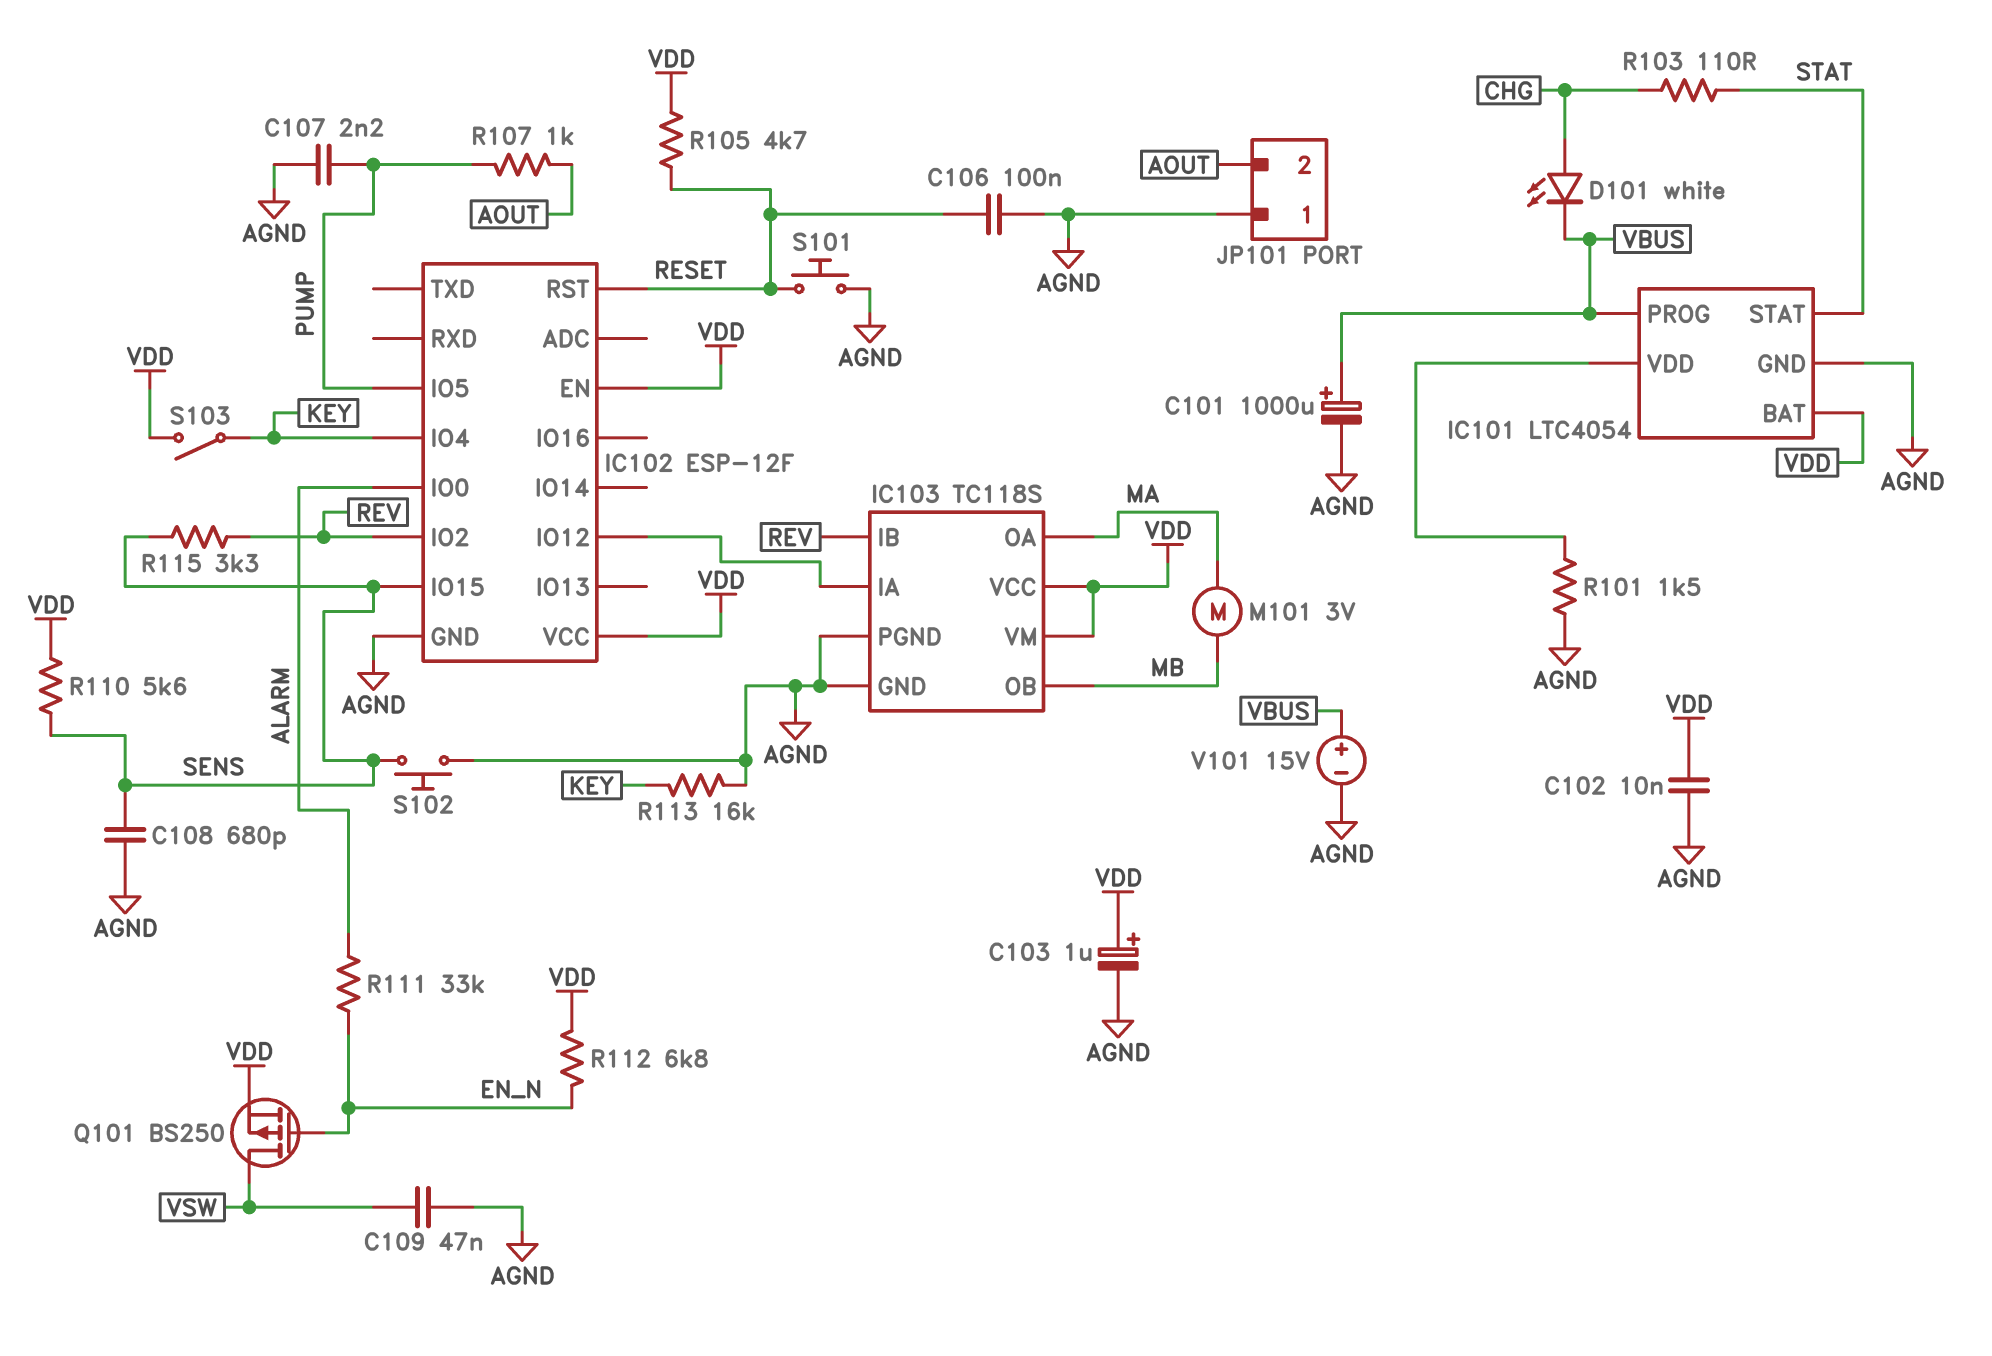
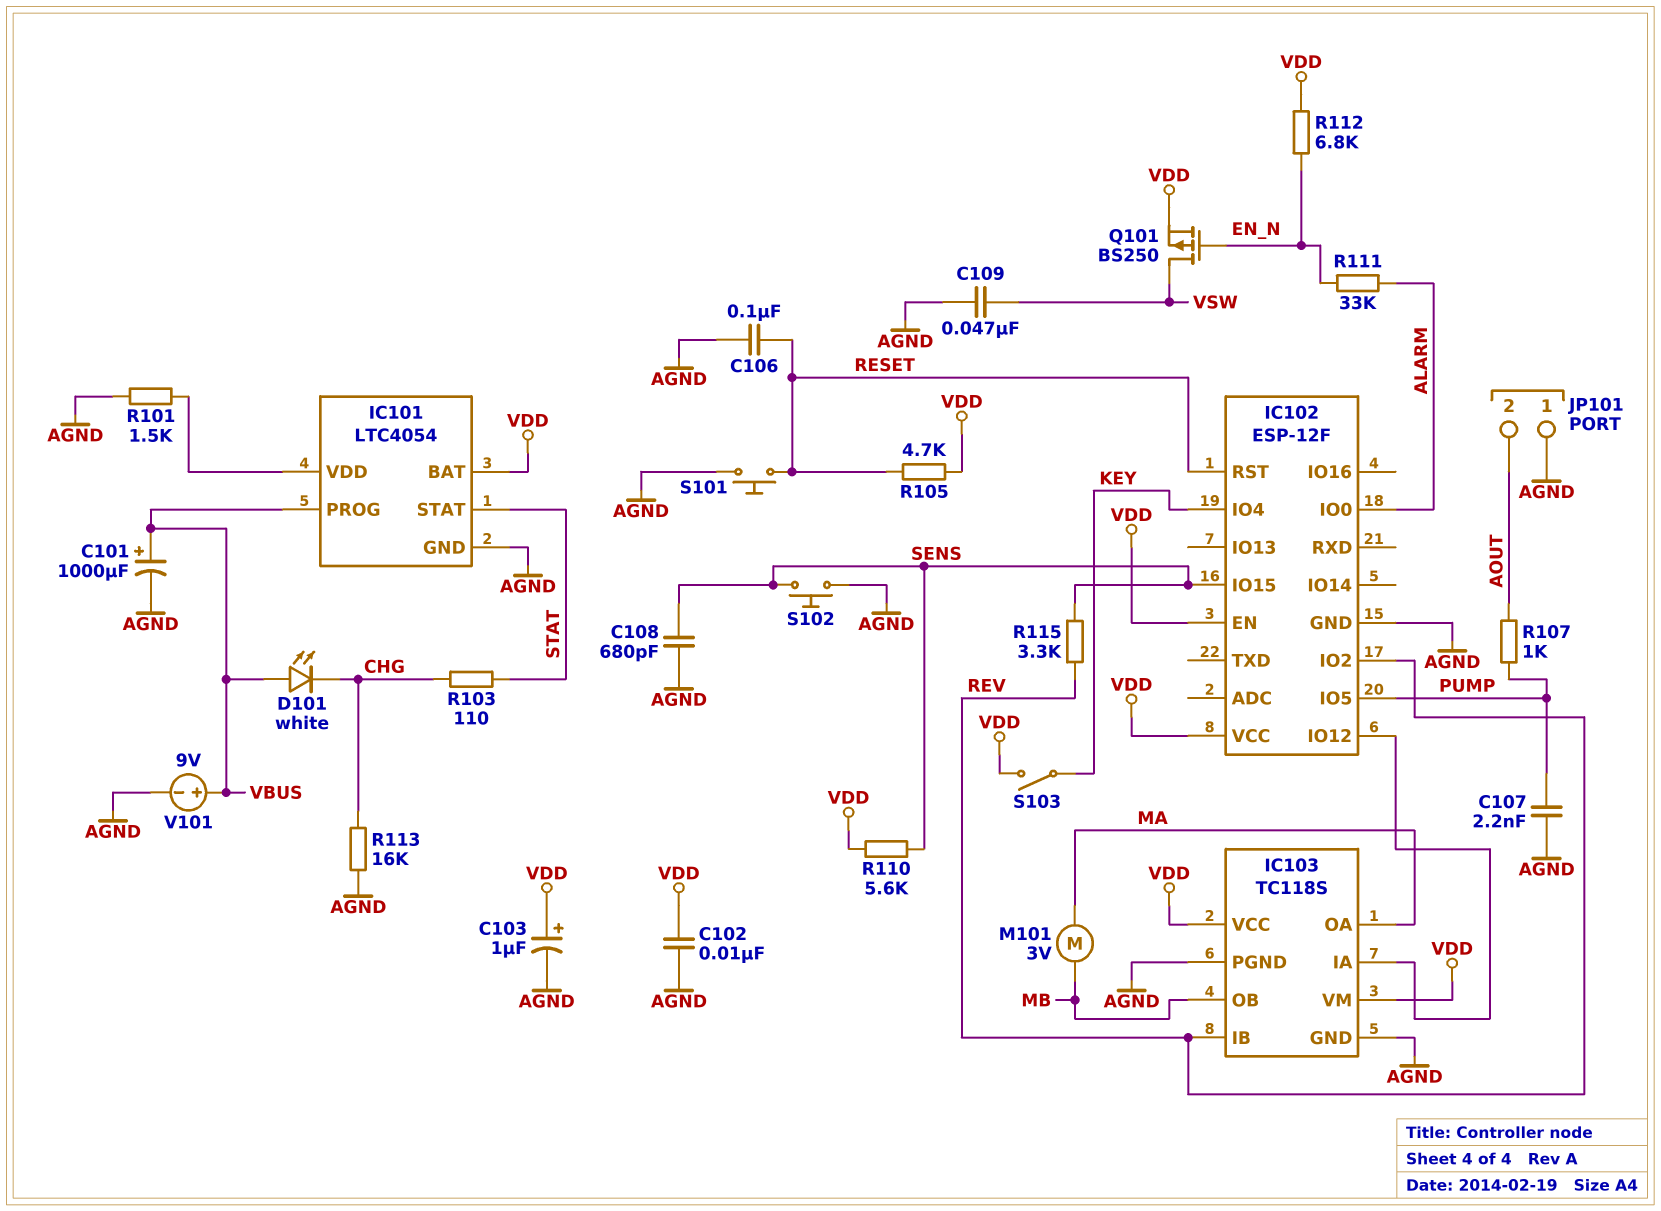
D101: LED white (A CHG, K VBUS) -> LED white (A VBUS, K CHG)
R113: 16k (AGND, KEY) -> 16k (AGND, CHG)
V101: 15V (plus VBUS, minus AGND) -> 9V (plus VBUS, minus AGND)

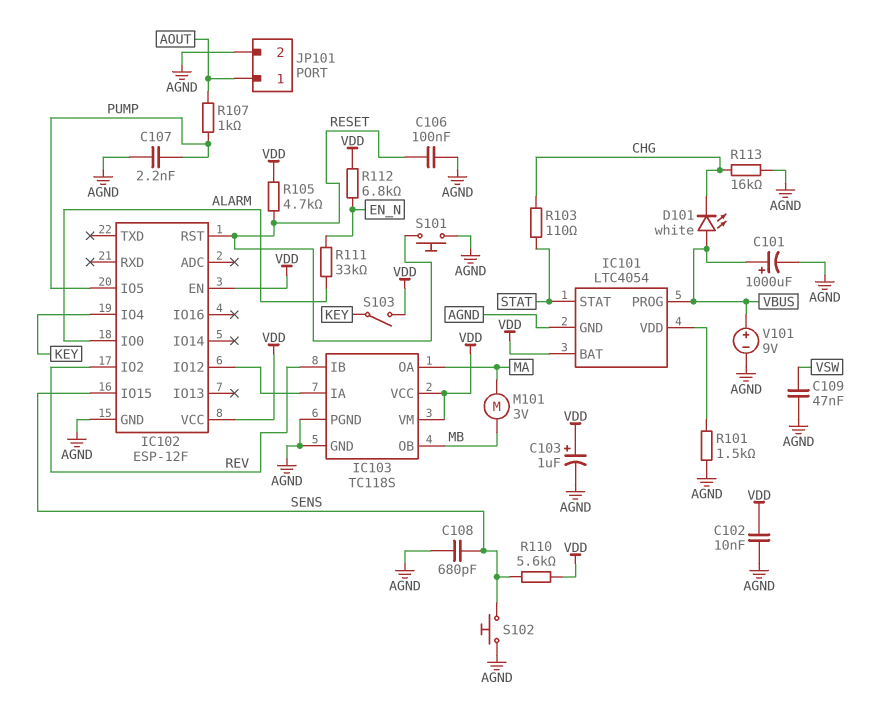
JP101 pin 1: AGND -> AOUT
JP101 pin 2: AOUT -> AGND
Q101: PMOS BS250 (G EN_N, D VSW, S VDD) -> none
R115: 3.3k (REV, SENS) -> none

